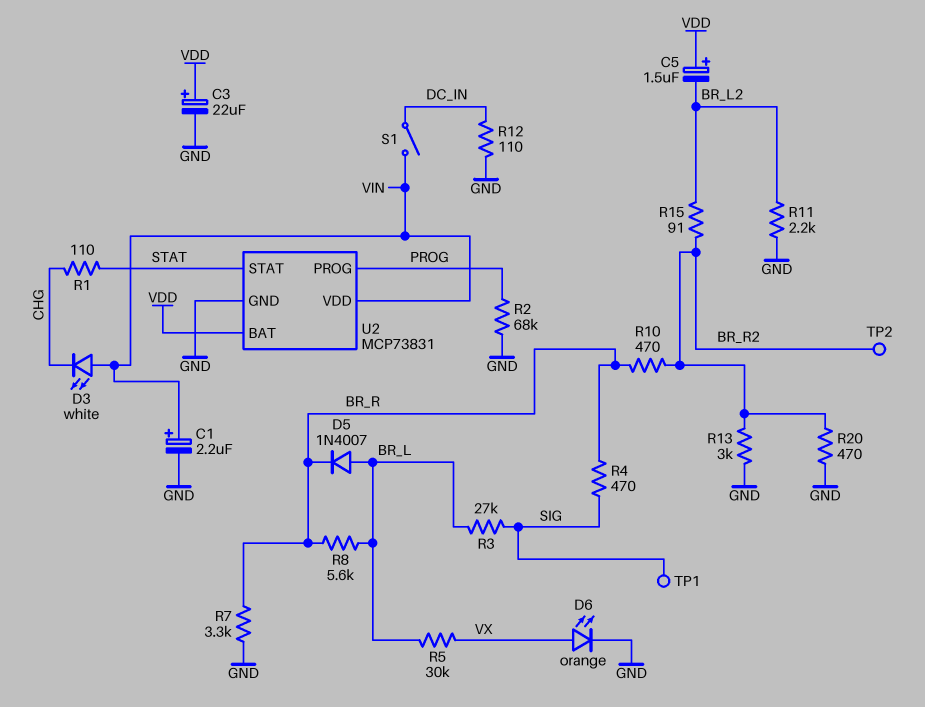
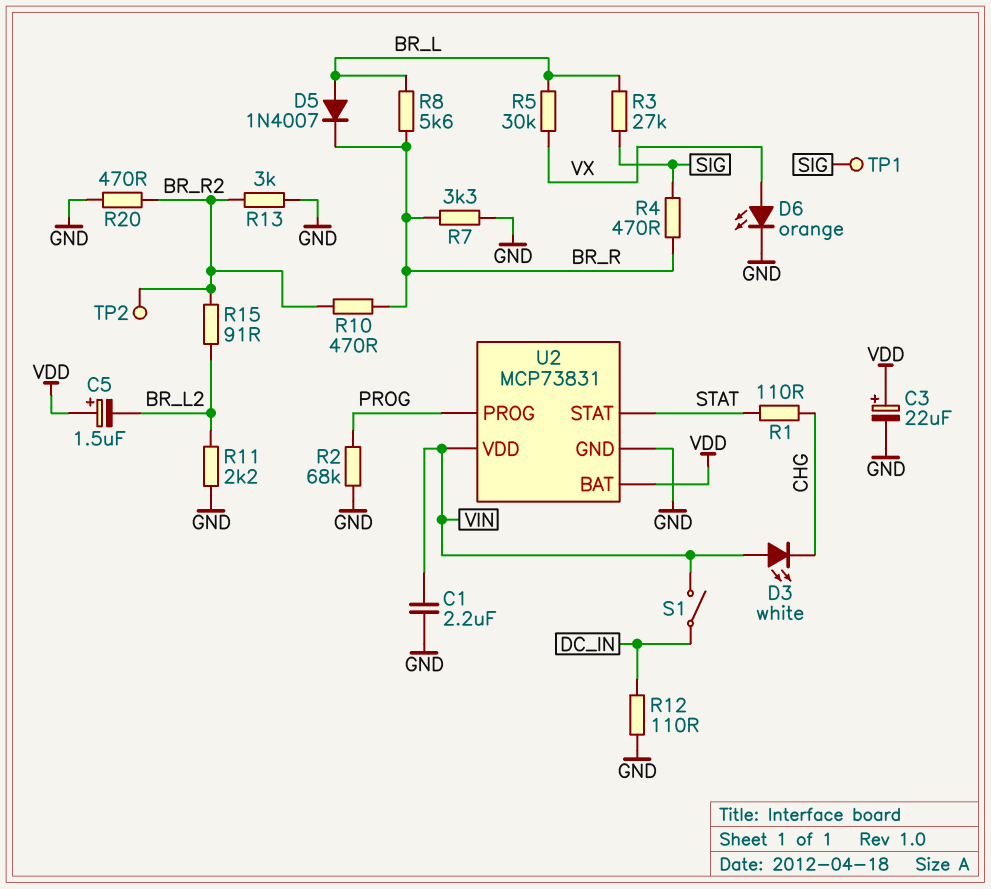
C1: 2.2uF (plus VIN, minus GND) -> 2.2uF (GND, VIN)

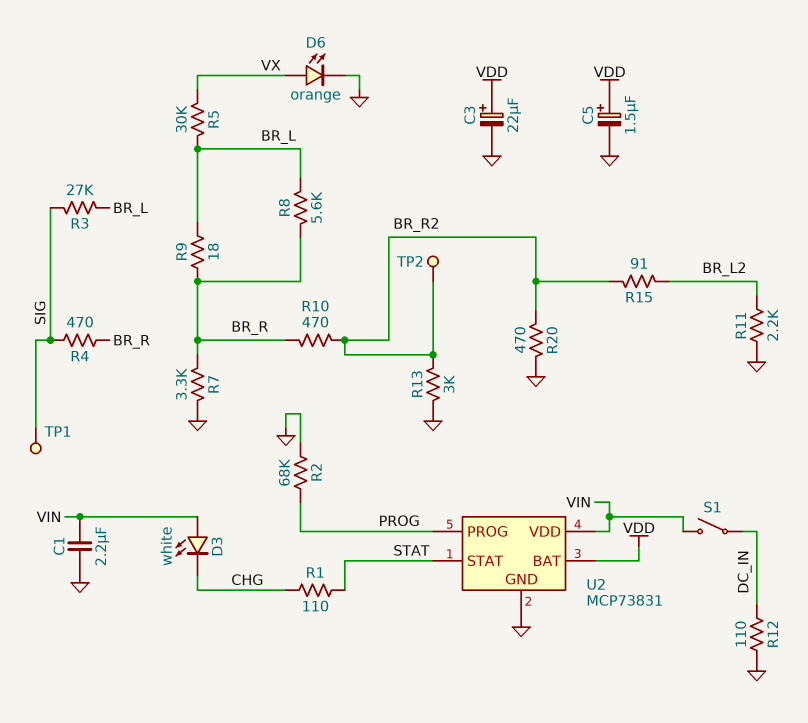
C5: 1.5uF (plus VDD, minus BR_L2) -> 1.5uF (plus VDD, minus GND)
D5: diode 1N4007 (A BR_L, K BR_R) -> none
R9: none -> 18 (BR_L, BR_R)

